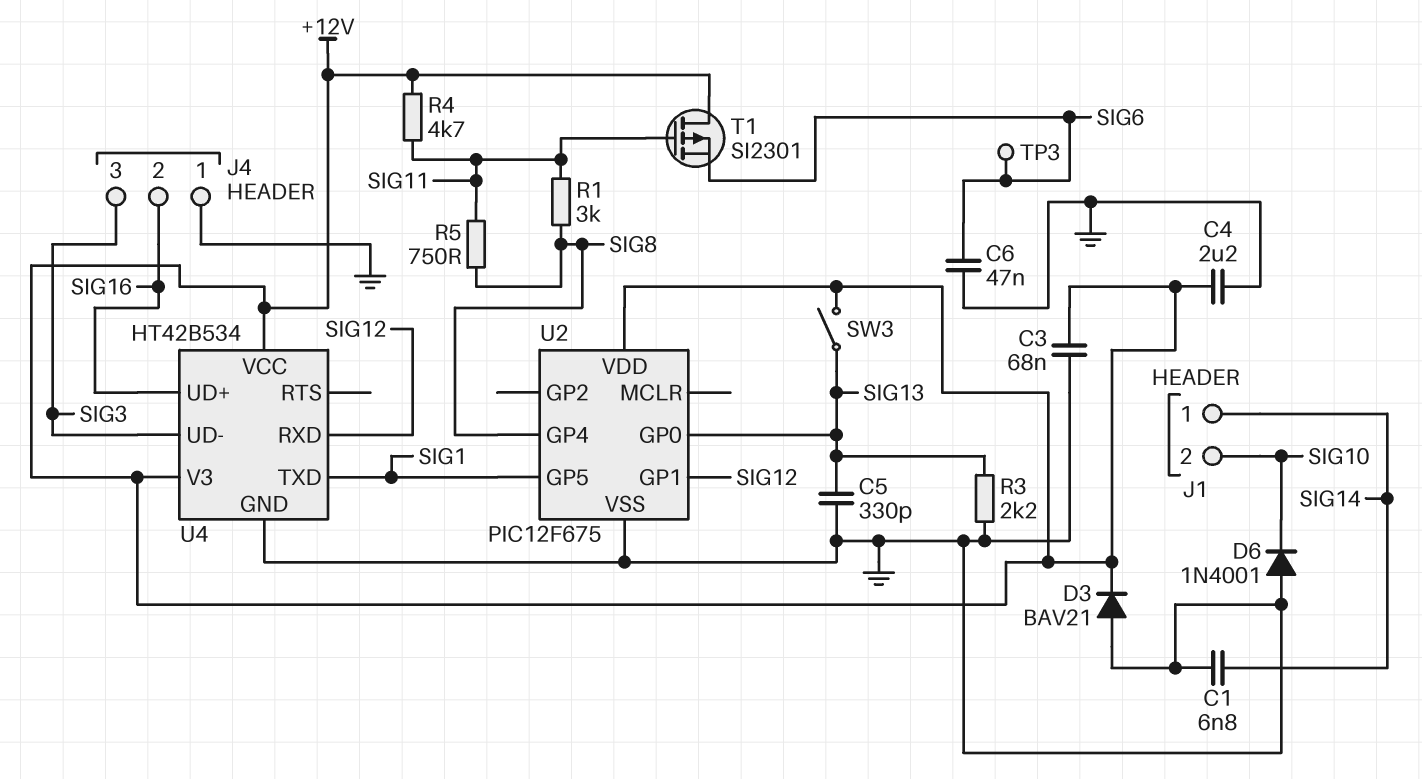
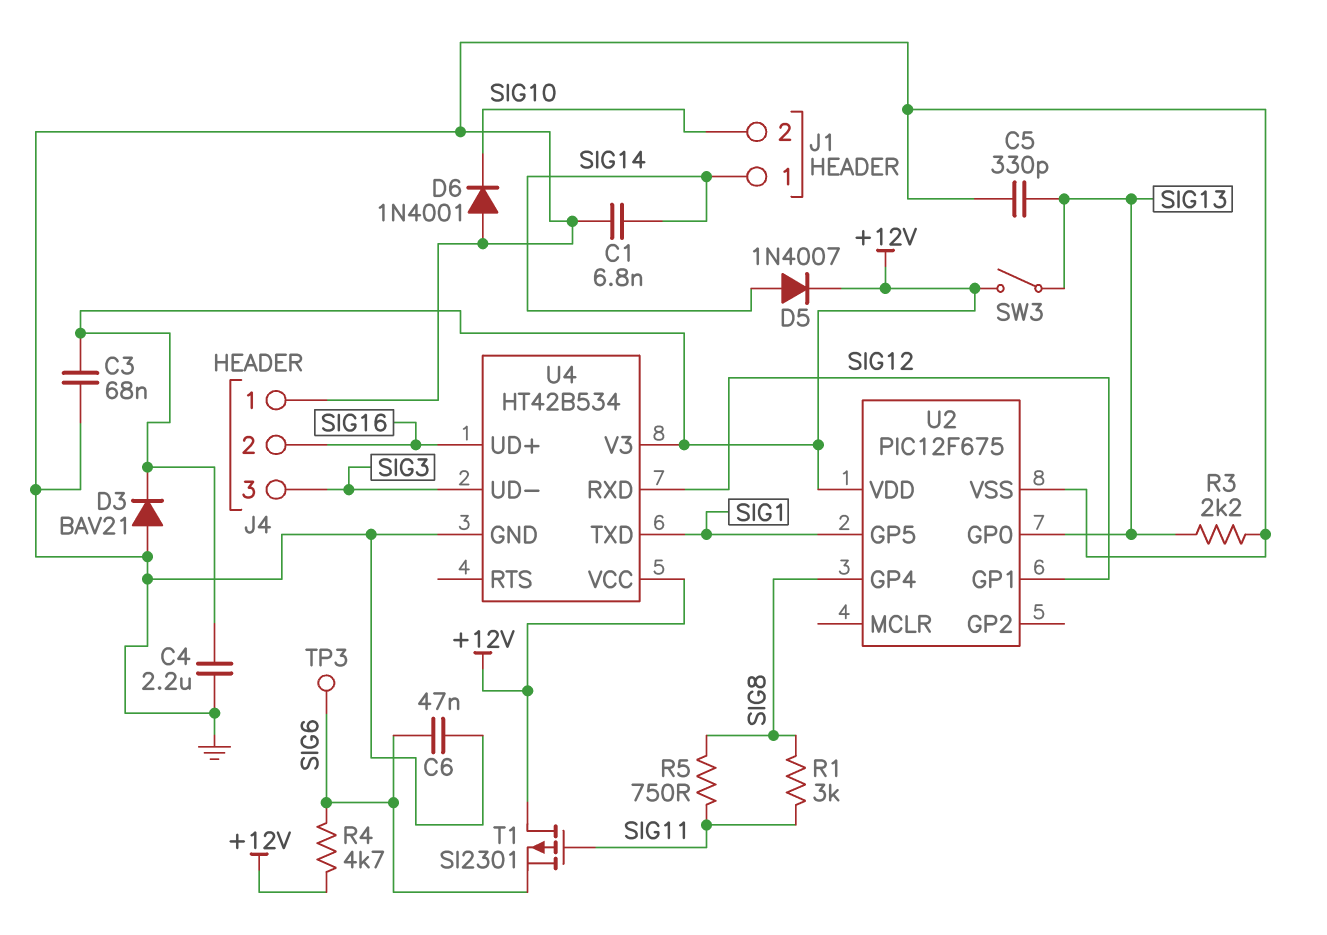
D5: none -> diode 1N4007 (A SIG14, K +12V)
R4: 4.7k (+12V, SIG11) -> 4.7k (+12V, SIG6)

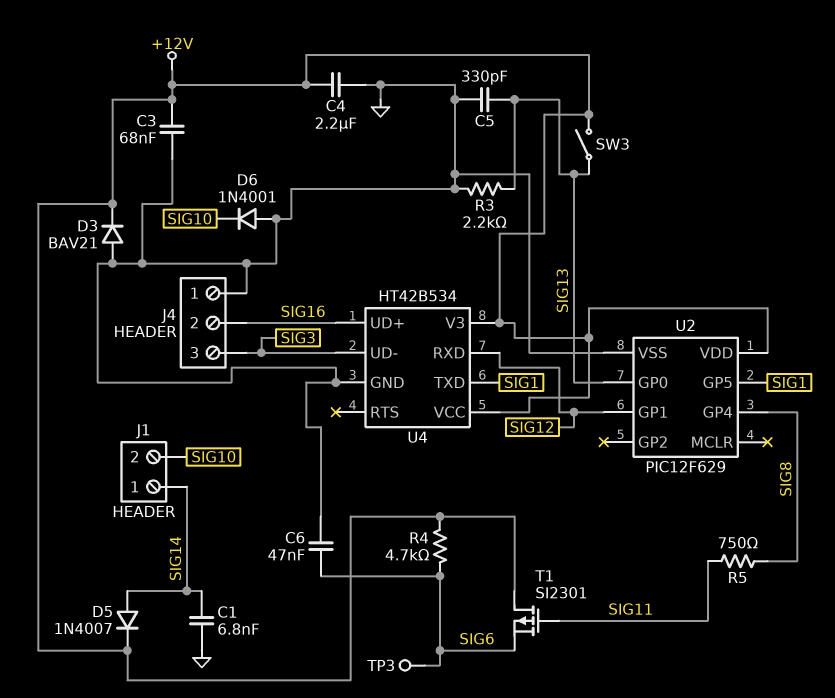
R1: 3k (SIG8, SIG11) -> none
U2: PIC12F675 -> PIC12F629

